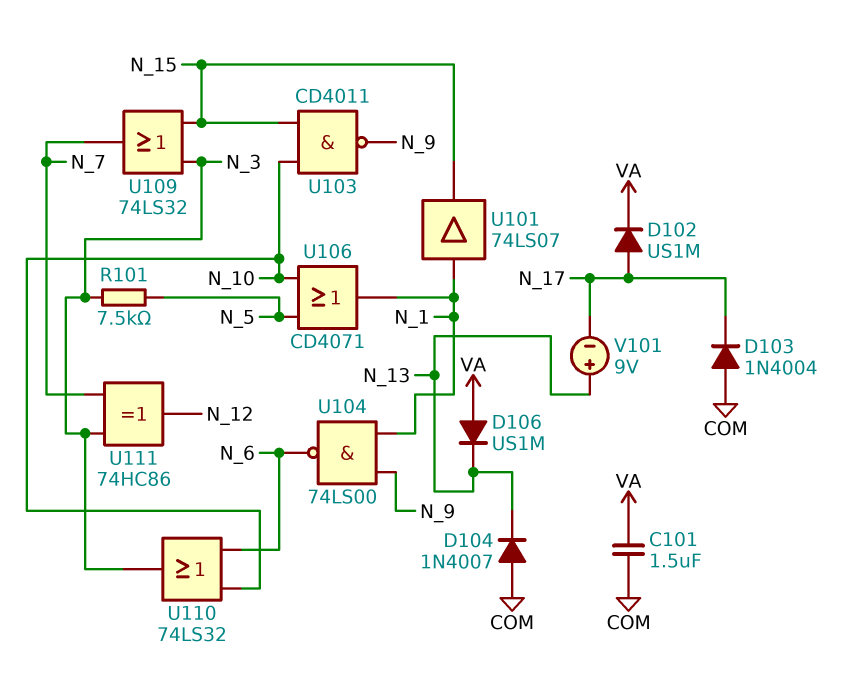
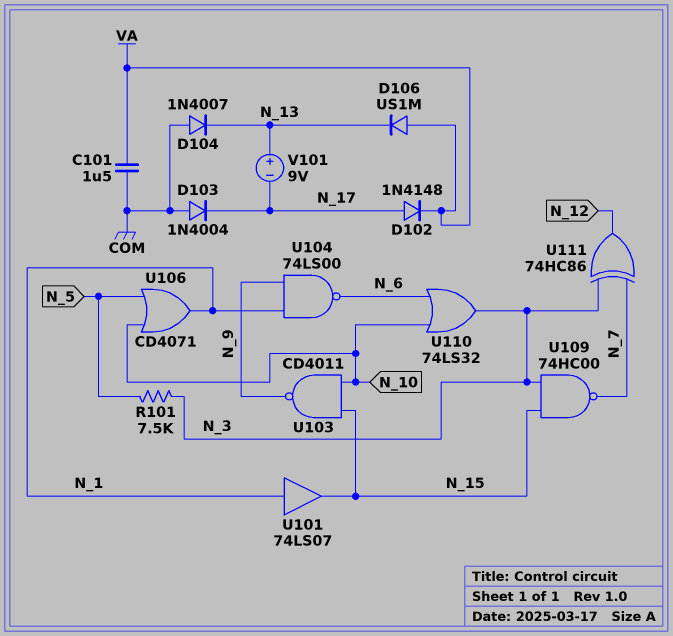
D102: diode US1M (A N_17, K VA) -> diode 1N4148 (A N_17, K VA)
U109: OR 74LS32 (in N_3, in N_15, out N_7) -> NAND 74HC00 (in N_3, in N_15, out N_7)

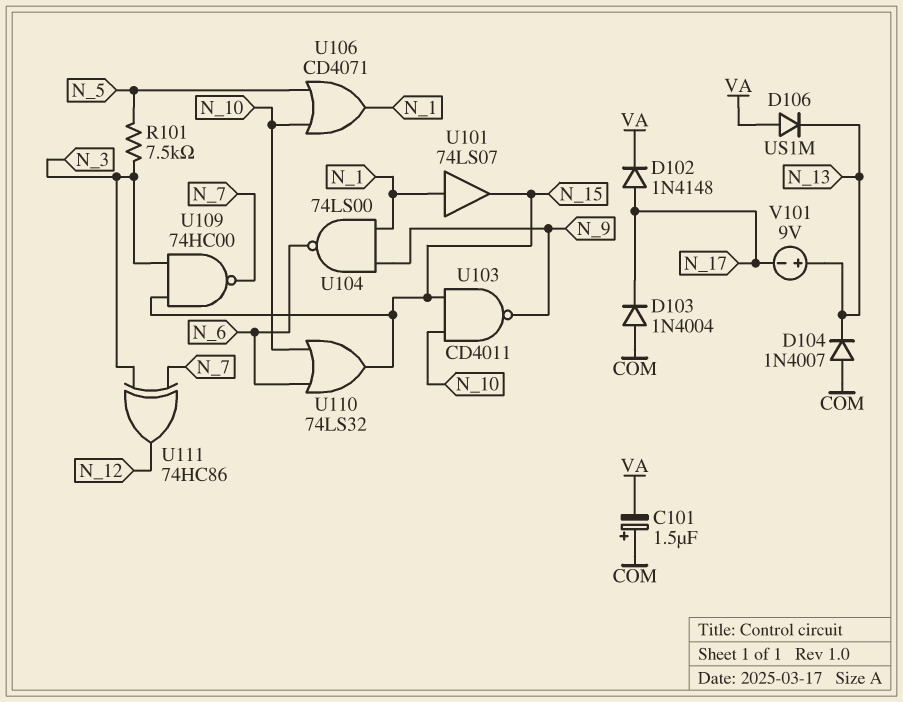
C101: 1.5uF (COM, VA) -> 1.5uF (plus COM, minus VA)
U110: OR 74LS32 (in N_6, in N_10, out N_3) -> OR 74LS32 (in N_6, in N_10, out N_15)

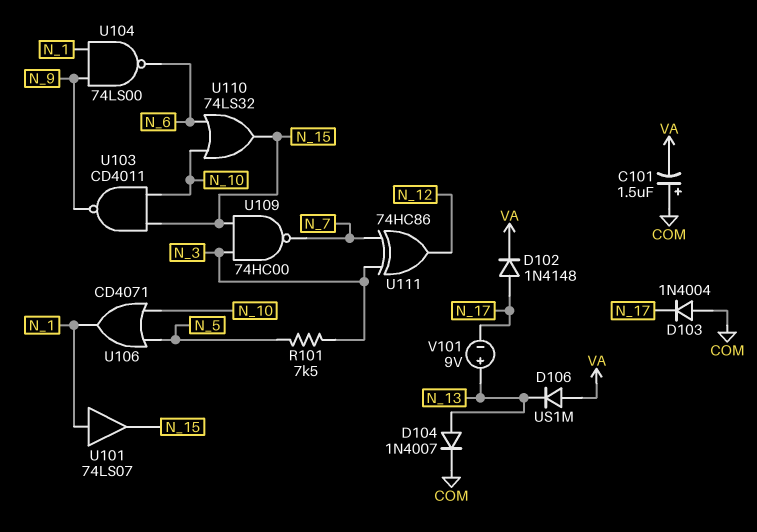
D104: diode 1N4007 (A COM, K N_13) -> diode 1N4007 (A N_13, K COM)

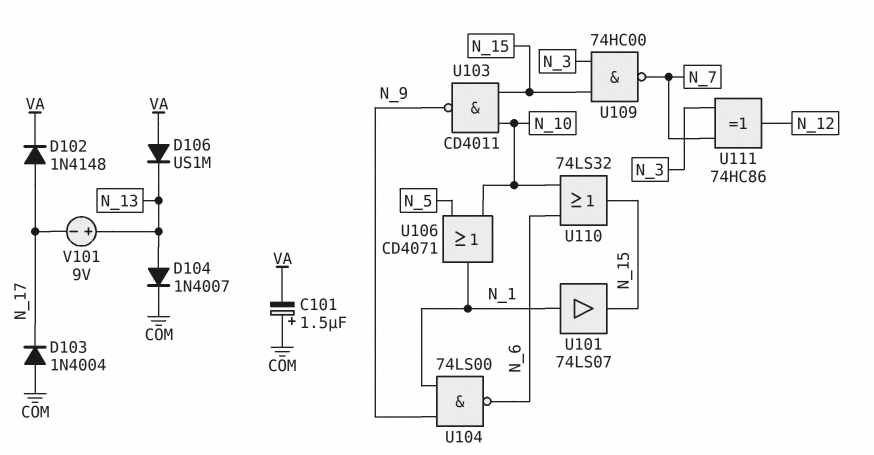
R101: 7.5k (N_3, N_5) -> none

